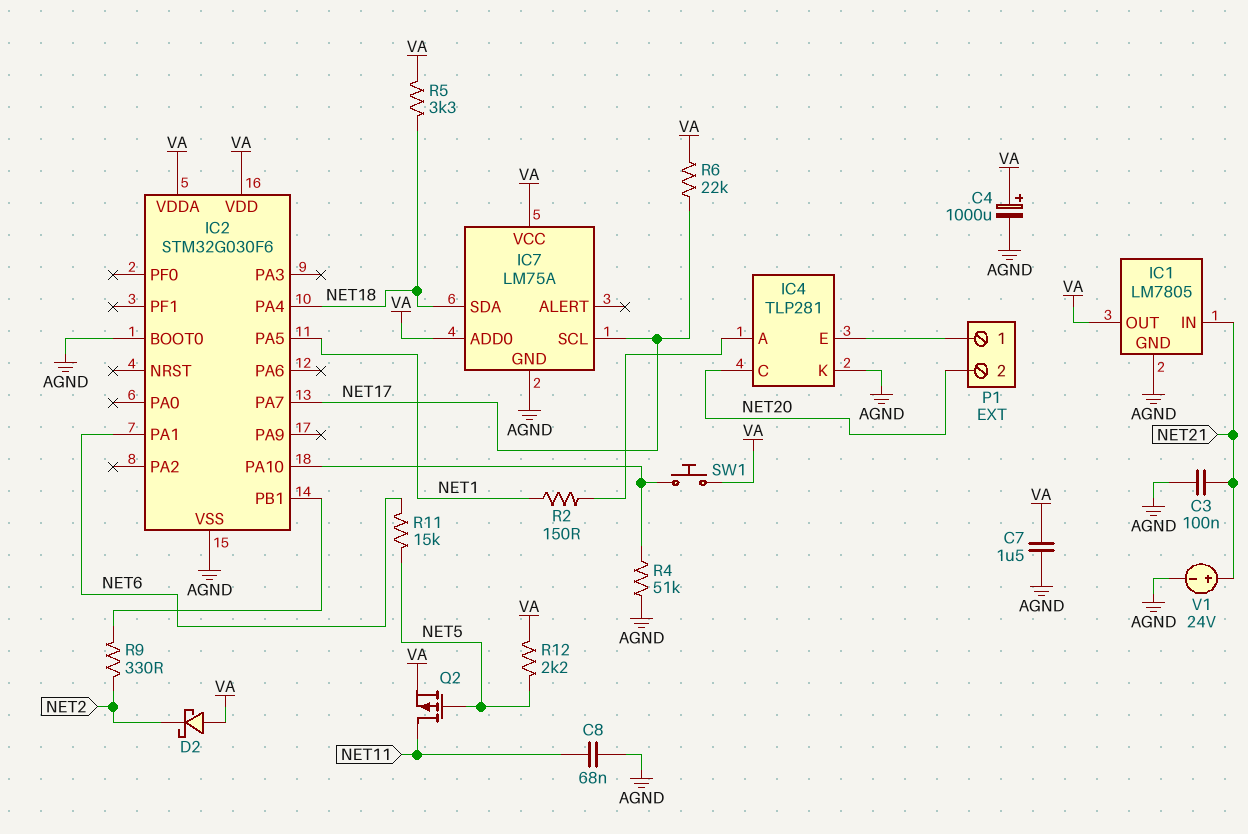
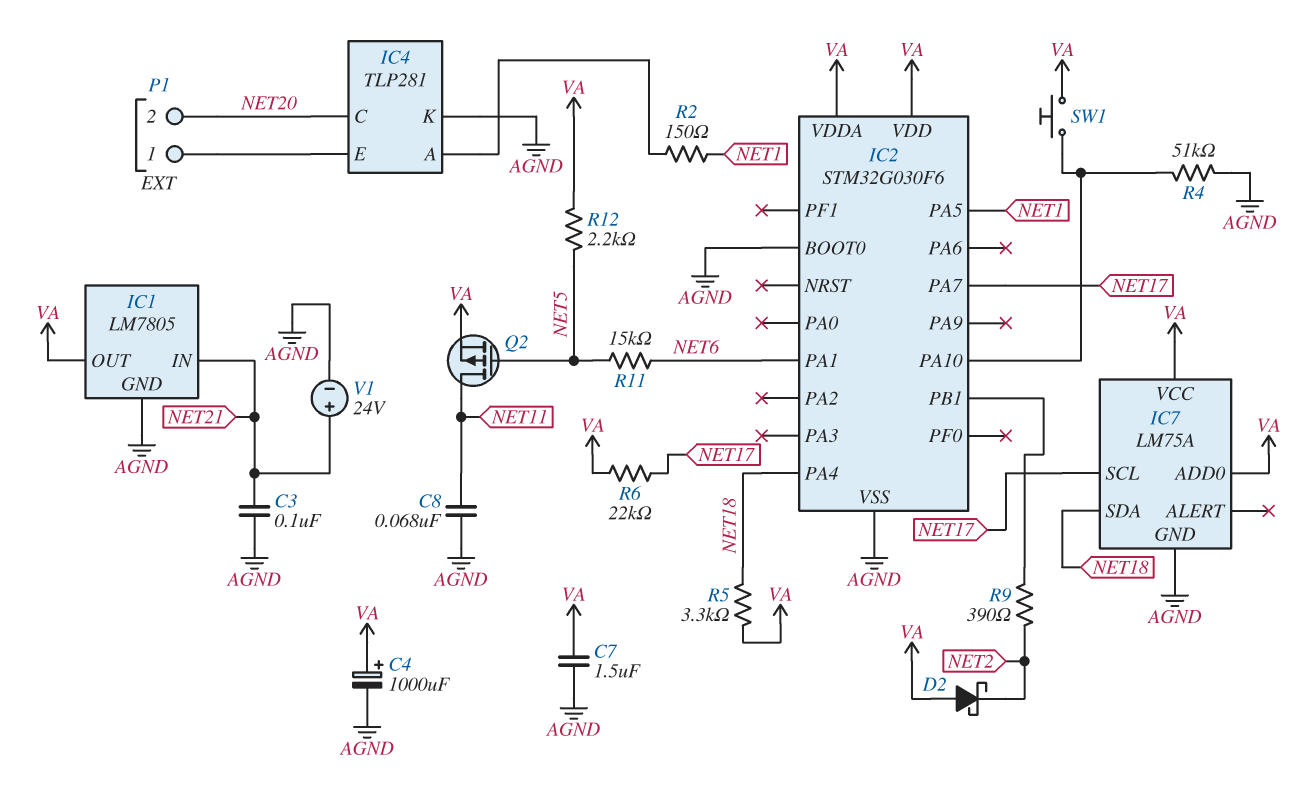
R9: 330 (IC2/PB1, NET2) -> 390 (IC2/PB1, NET2)

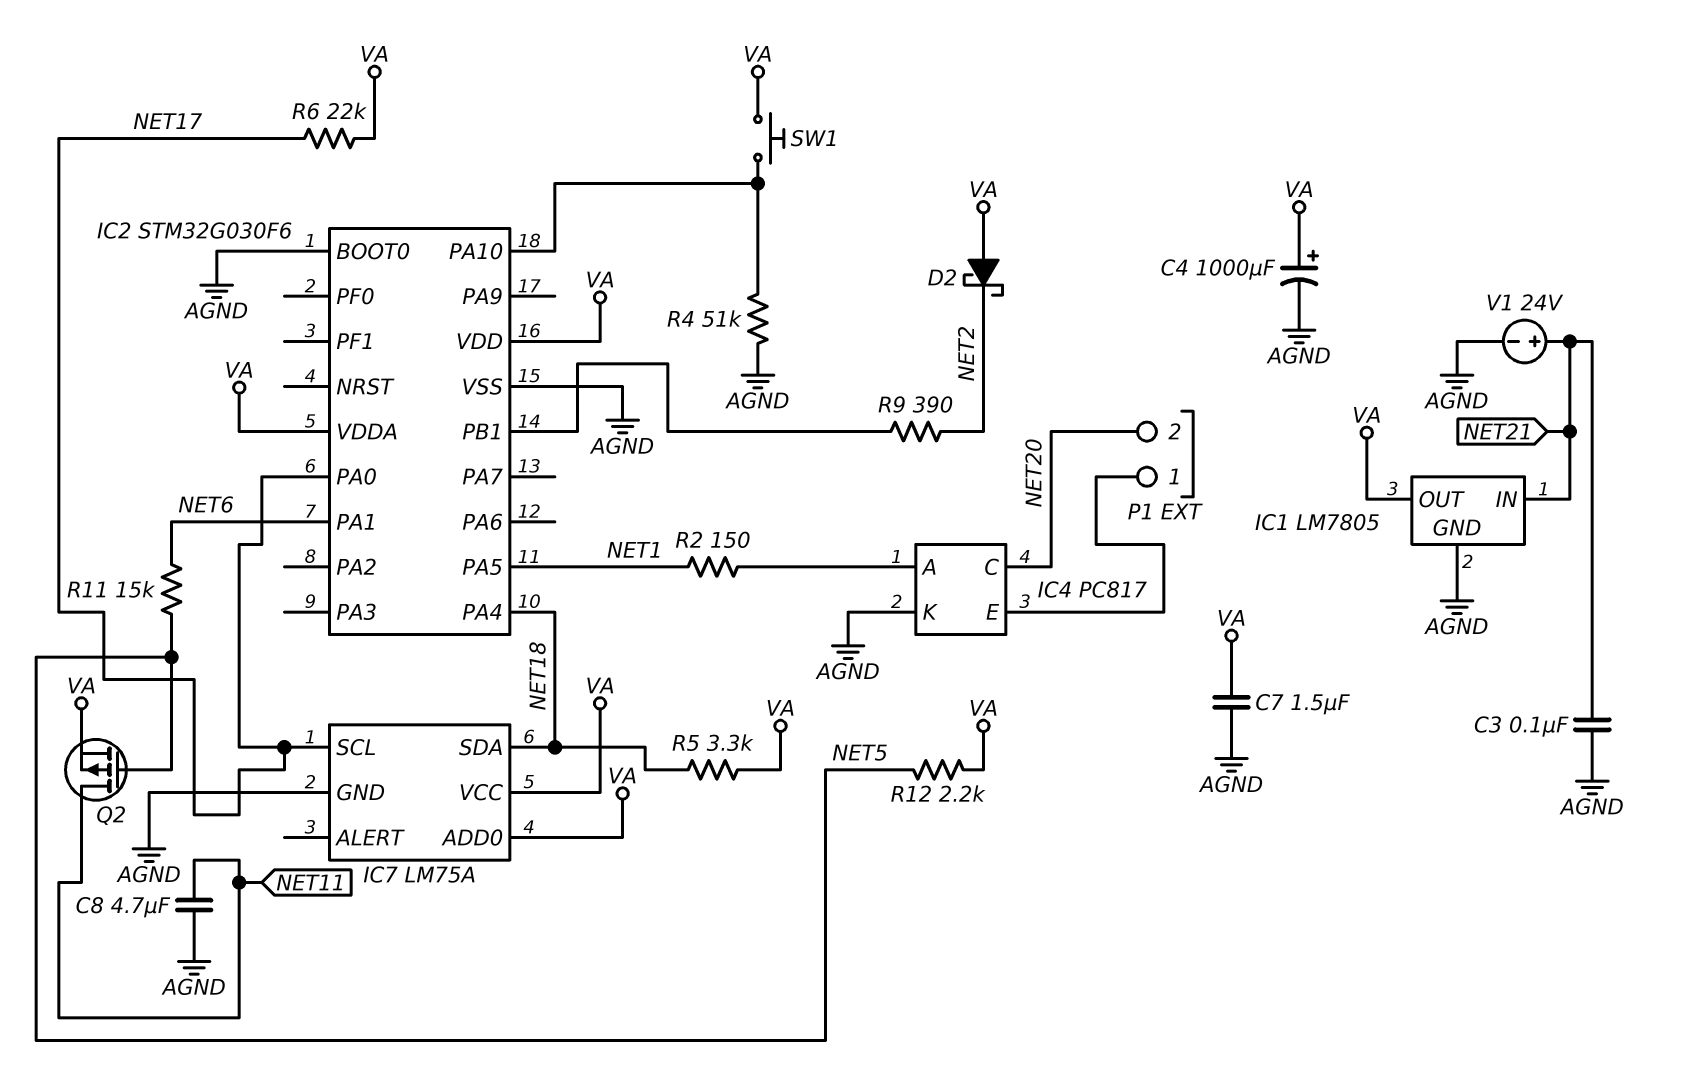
C8: 68nF (AGND, NET11) -> 4.7uF (AGND, NET11)
IC2 pin PA0: none -> NET17
IC2 pin PA7: NET17 -> none
IC4: TLP281 -> PC817

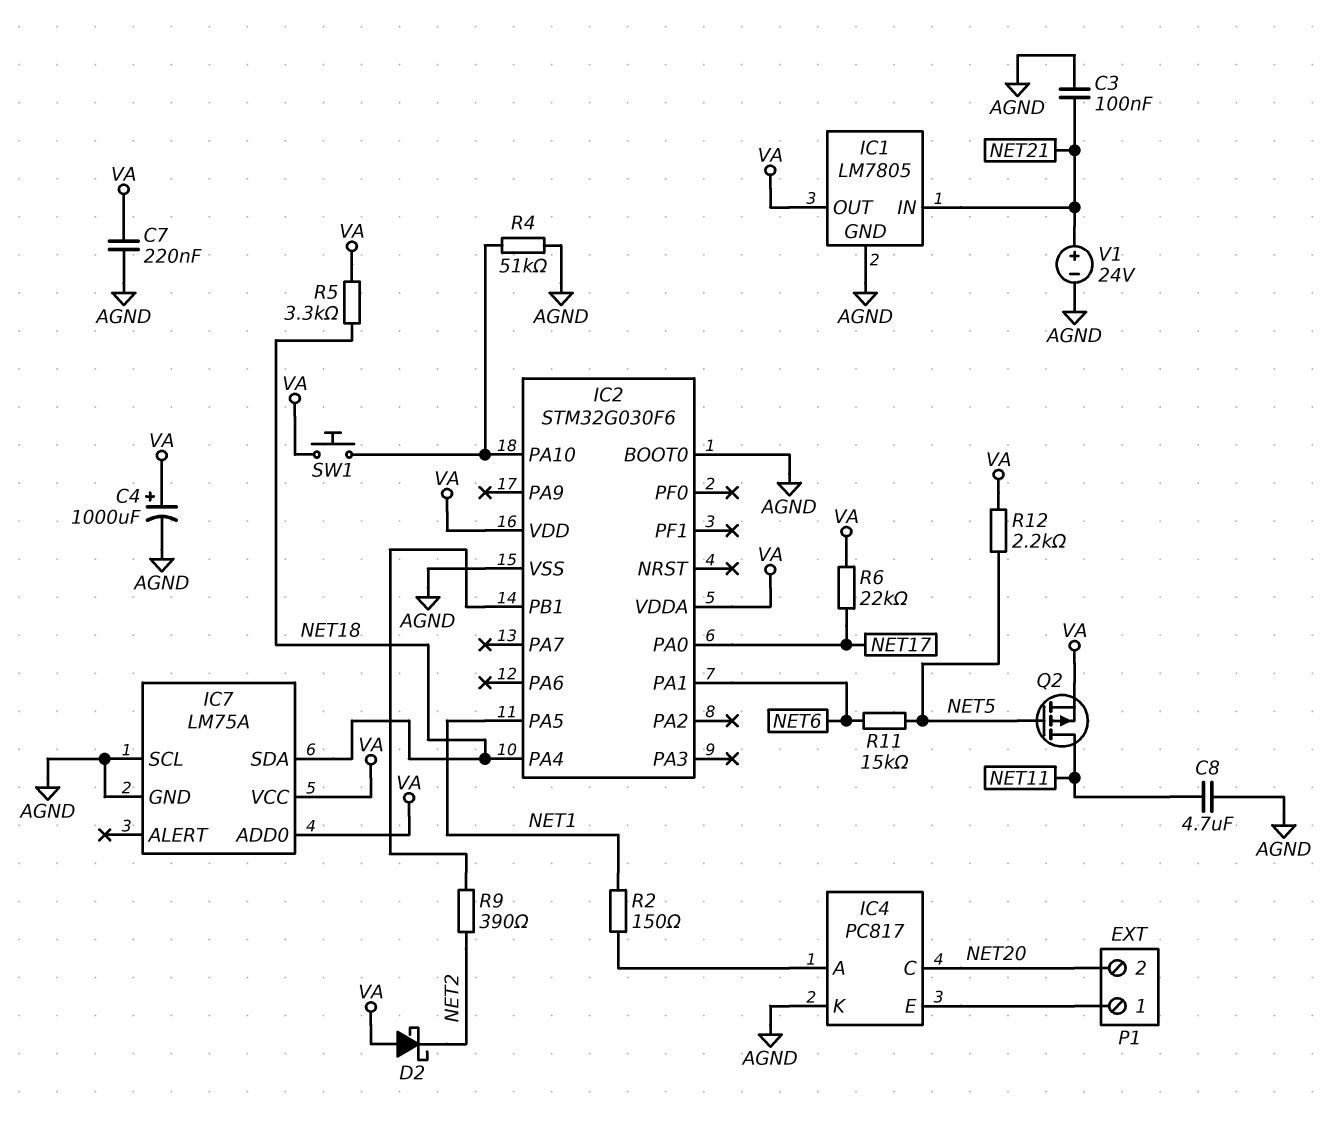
C7: 1.5uF (AGND, VA) -> 220nF (AGND, VA)
IC7 pin SCL: NET17 -> AGND

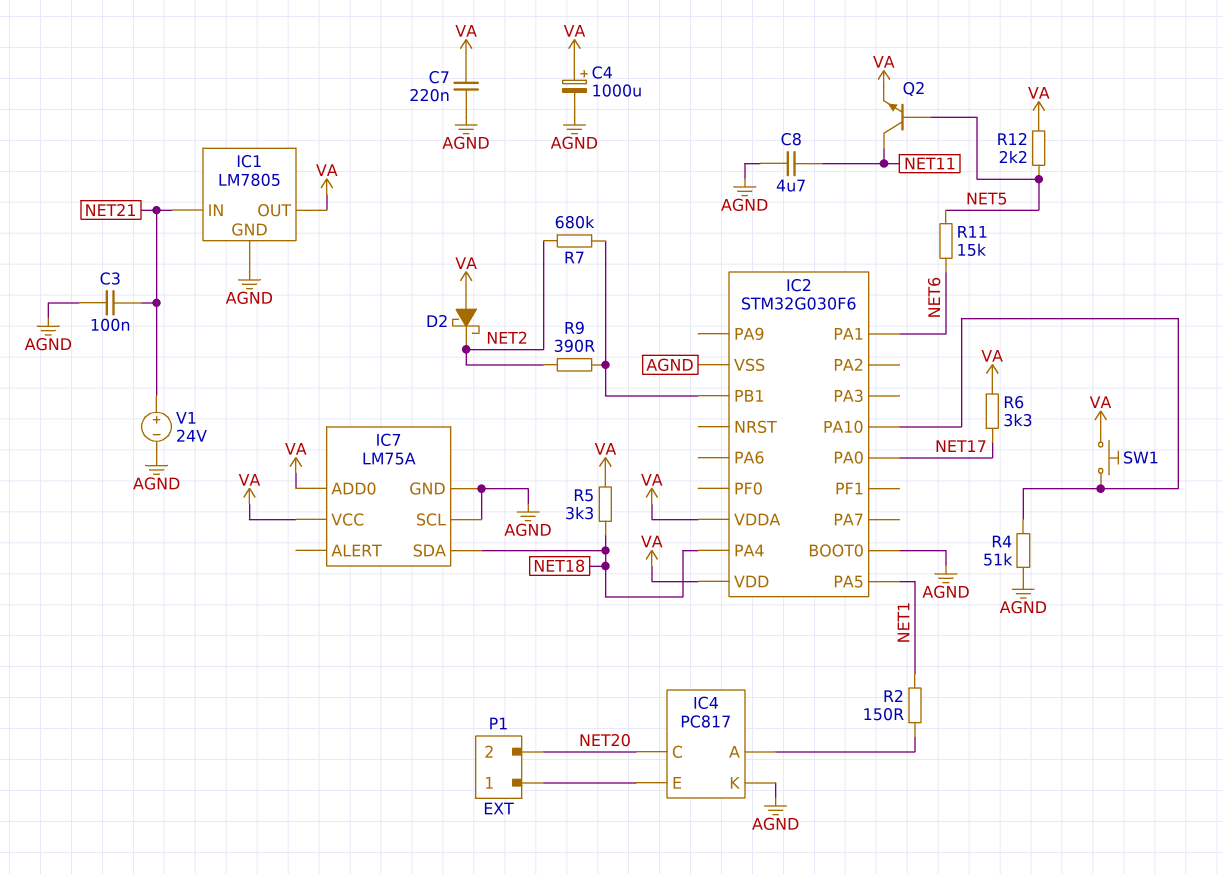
Q2: PMOS (G NET5, D NET11, S VA) -> NPN (B NET5, C NET11, E VA)
R6: 22k (NET17, VA) -> 3.3k (NET17, VA)
R7: none -> 680k (IC2/PB1, NET2)

